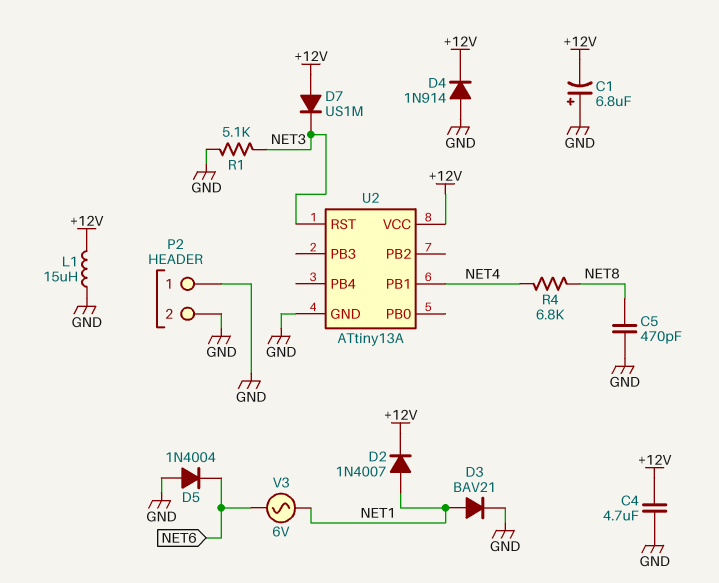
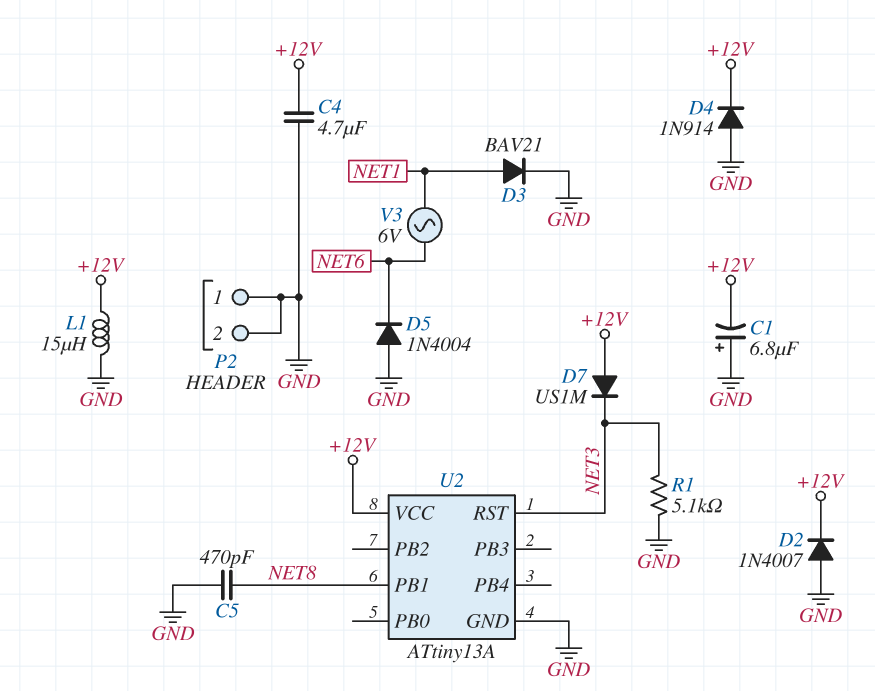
D2: diode 1N4007 (A NET1, K +12V) -> diode 1N4007 (A GND, K +12V)
R4: 6.8k (NET4, NET8) -> none
U2 pin PB1: NET4 -> NET8

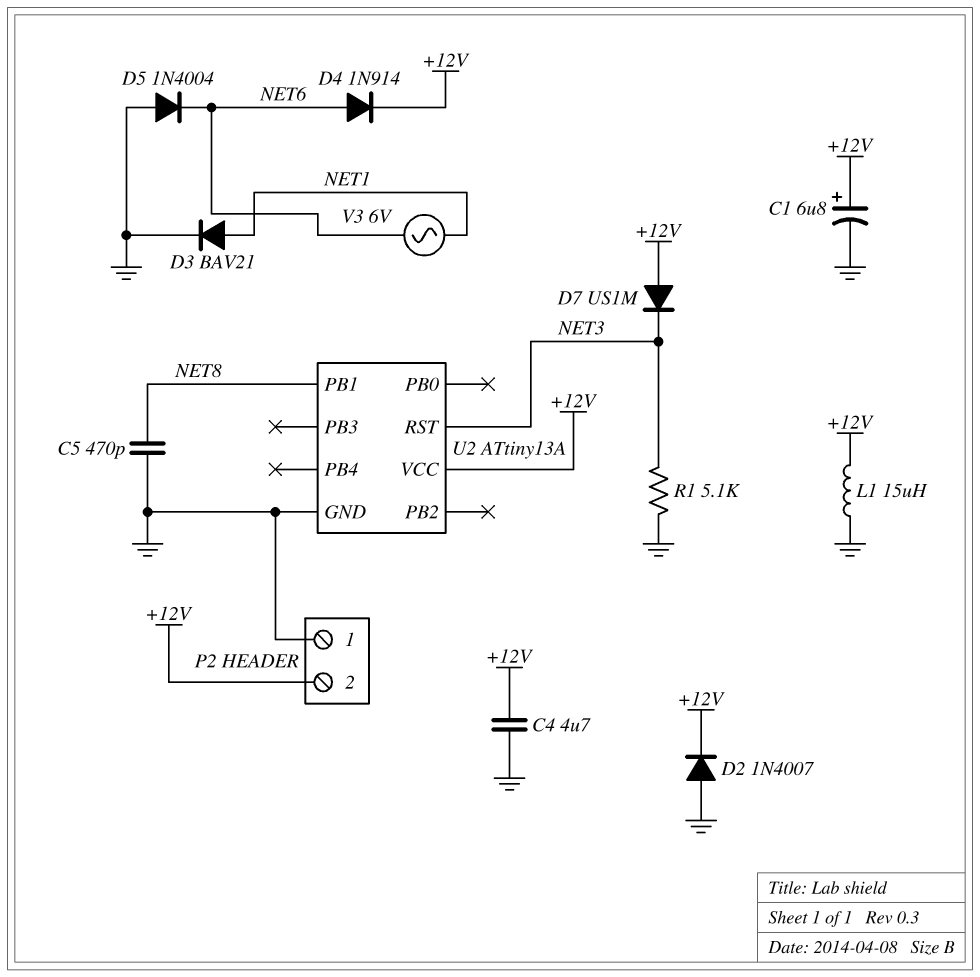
C1: 6.8uF (plus GND, minus +12V) -> 6.8uF (plus +12V, minus GND)
D4: diode 1N914 (A GND, K +12V) -> diode 1N914 (A NET6, K +12V)
P2 pin 2: GND -> +12V

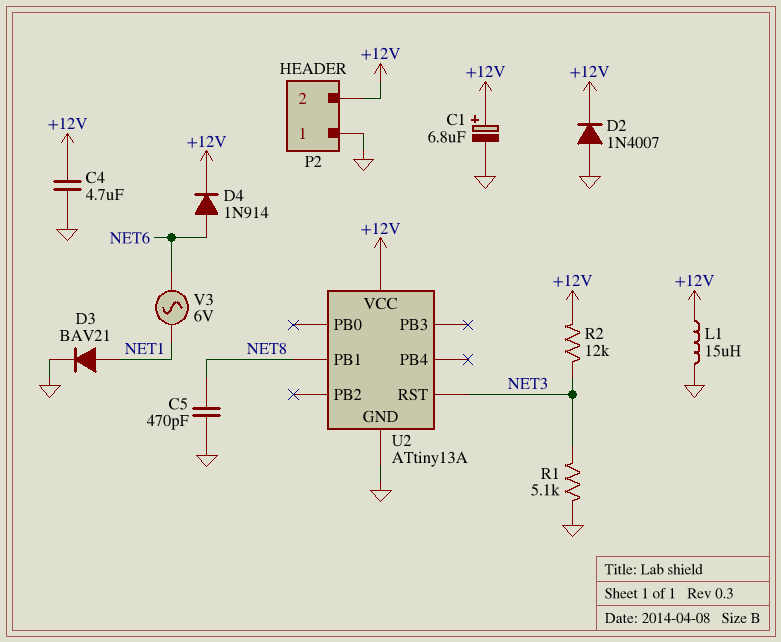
D5: diode 1N4004 (A GND, K NET6) -> none
D7: diode US1M (A +12V, K NET3) -> none
R2: none -> 12k (+12V, NET3)

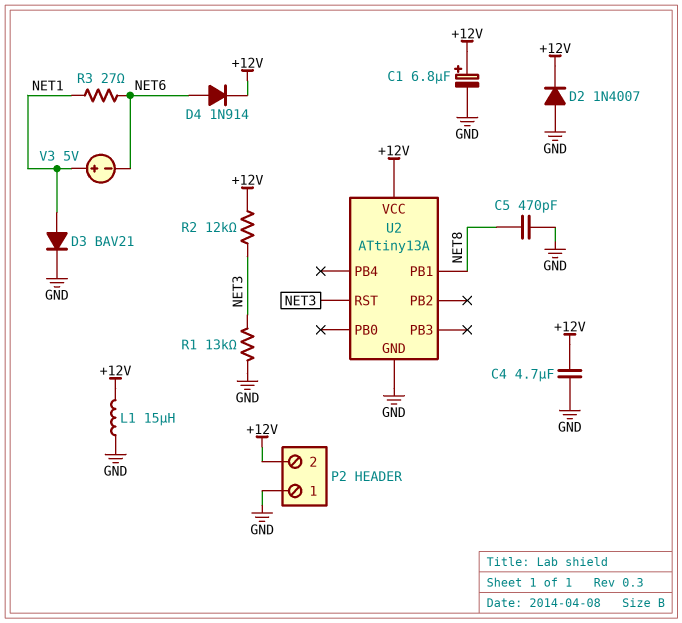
R1: 5.1k (GND, NET3) -> 13k (GND, NET3)
R3: none -> 27 (NET1, NET6)
V3: AC 6V (NET1, NET6) -> 5V (plus NET1, minus NET6)

